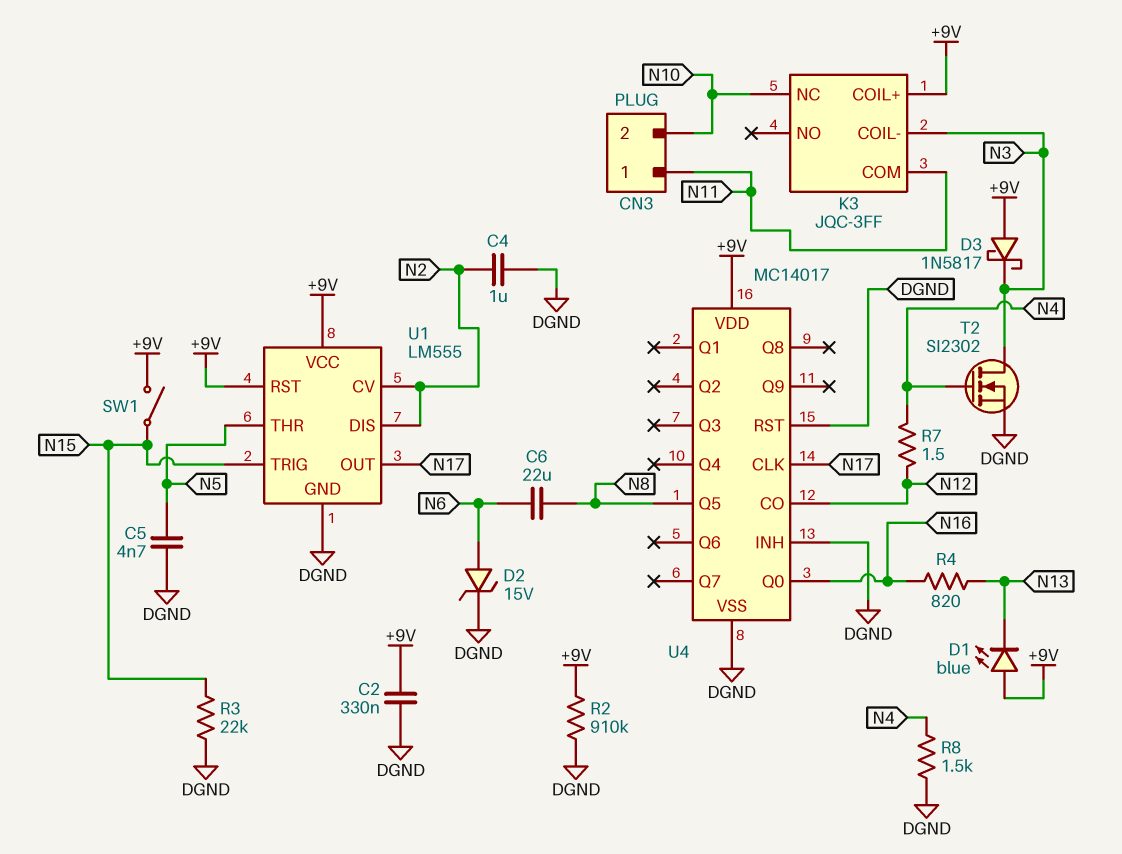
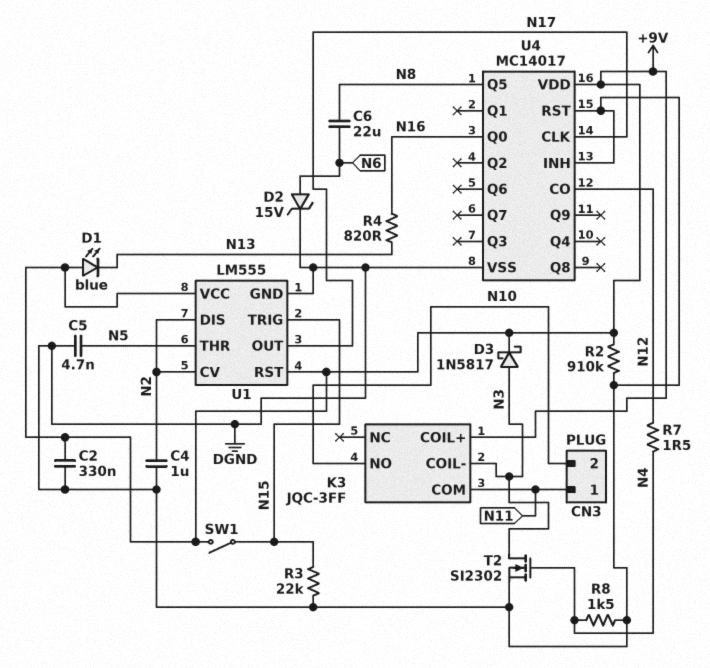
D3: schottky 1N5817 (A +9V, K N3) -> schottky 1N5817 (A N3, K +9V)
K3 pin NC: N10 -> none
K3 pin NO: none -> N10

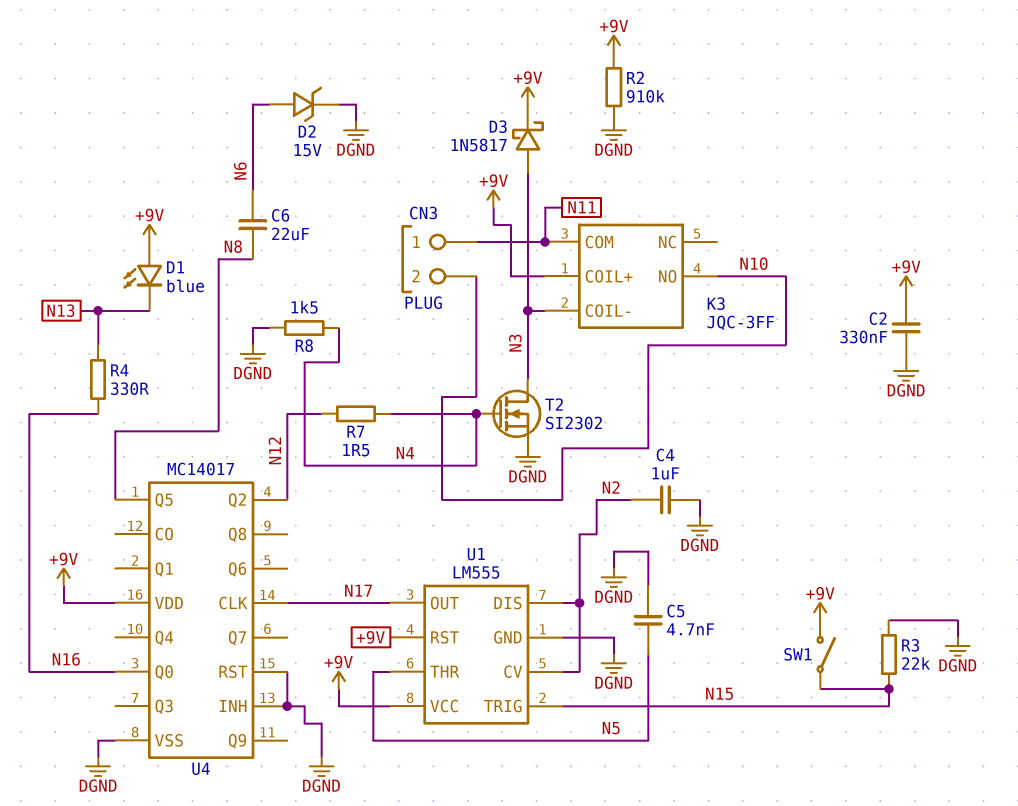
R4: 820 (N13, N16) -> 330 (N13, N16)
U4 pin CO: N12 -> none
U4 pin Q2: none -> N12

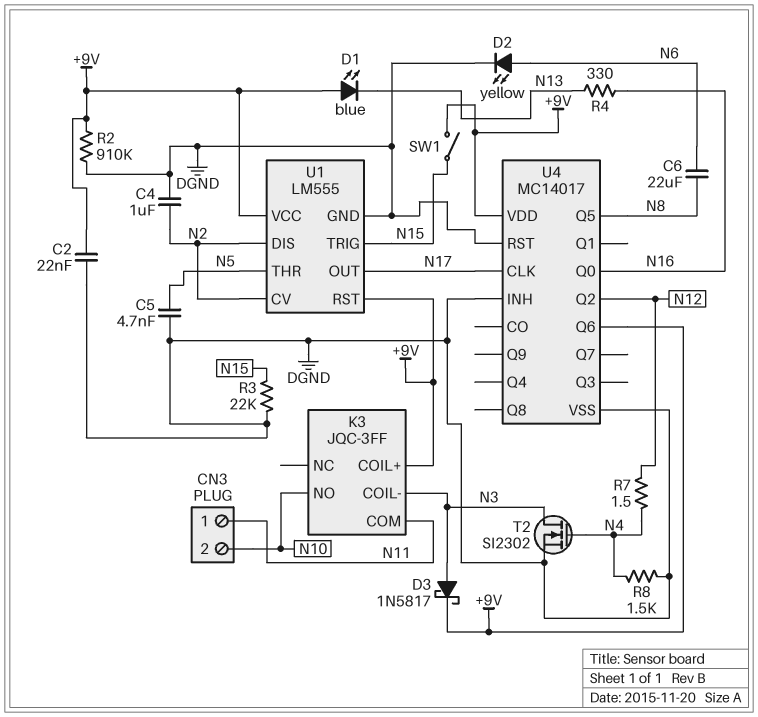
C2: 330nF (+9V, DGND) -> 22nF (+9V, DGND)
D2: zener 15V (A N6, K DGND) -> LED yellow (A N6, K DGND)
U4 pin Q6: none -> +9V

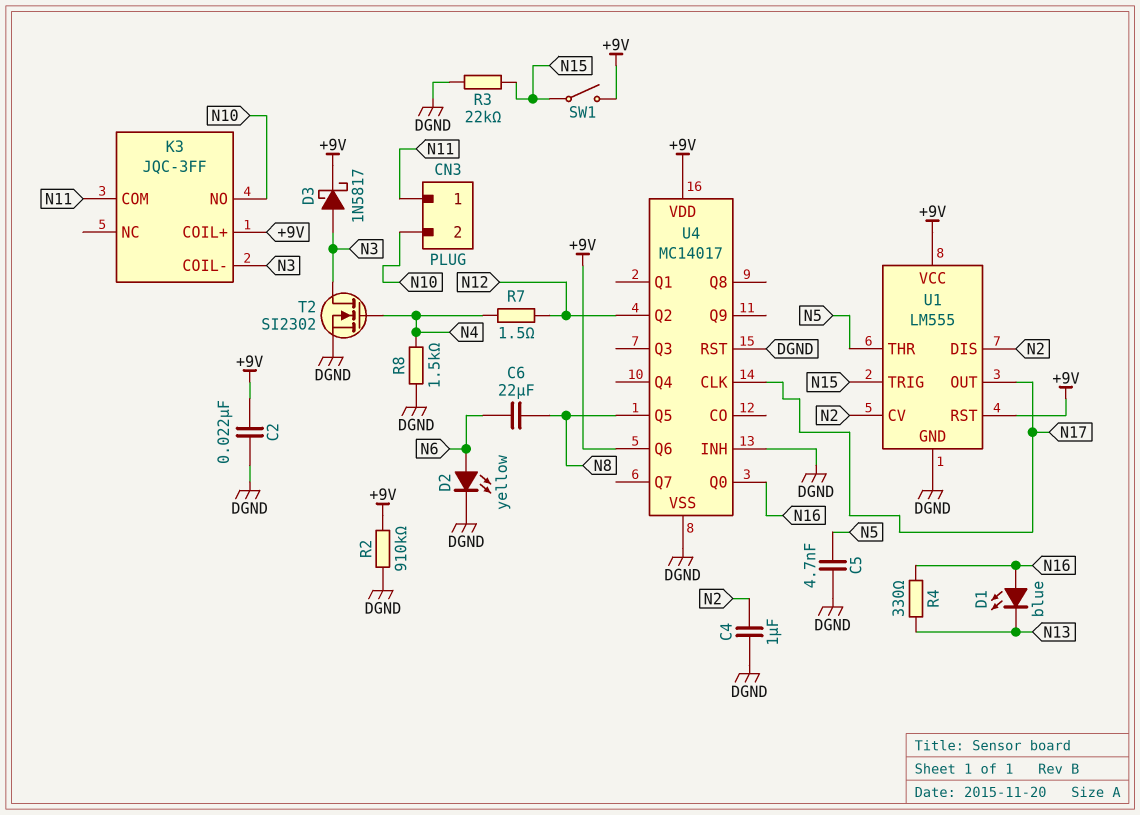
D1: LED blue (A +9V, K N13) -> LED blue (A N16, K N13)

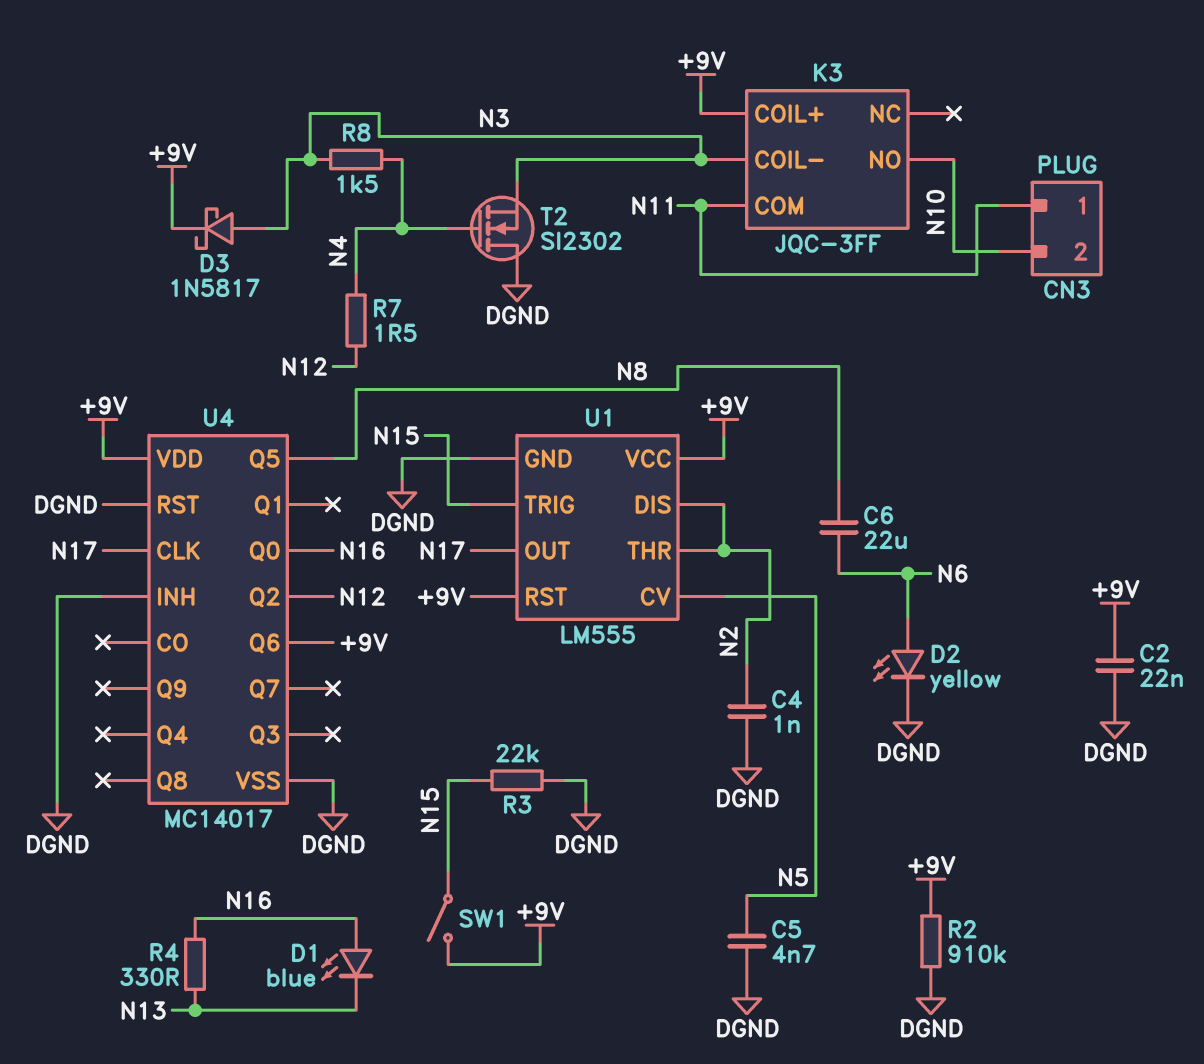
C4: 1uF (DGND, N2) -> 1nF (DGND, N2)
R8: 1.5k (DGND, N4) -> 1.5k (N3, N4)
T2: NMOS SI2302 (G N4, D N3, S DGND) -> NMOS SI2302 (G N4, D DGND, S N3)
U1 pin CV: N2 -> N5
U1 pin THR: N5 -> N2

